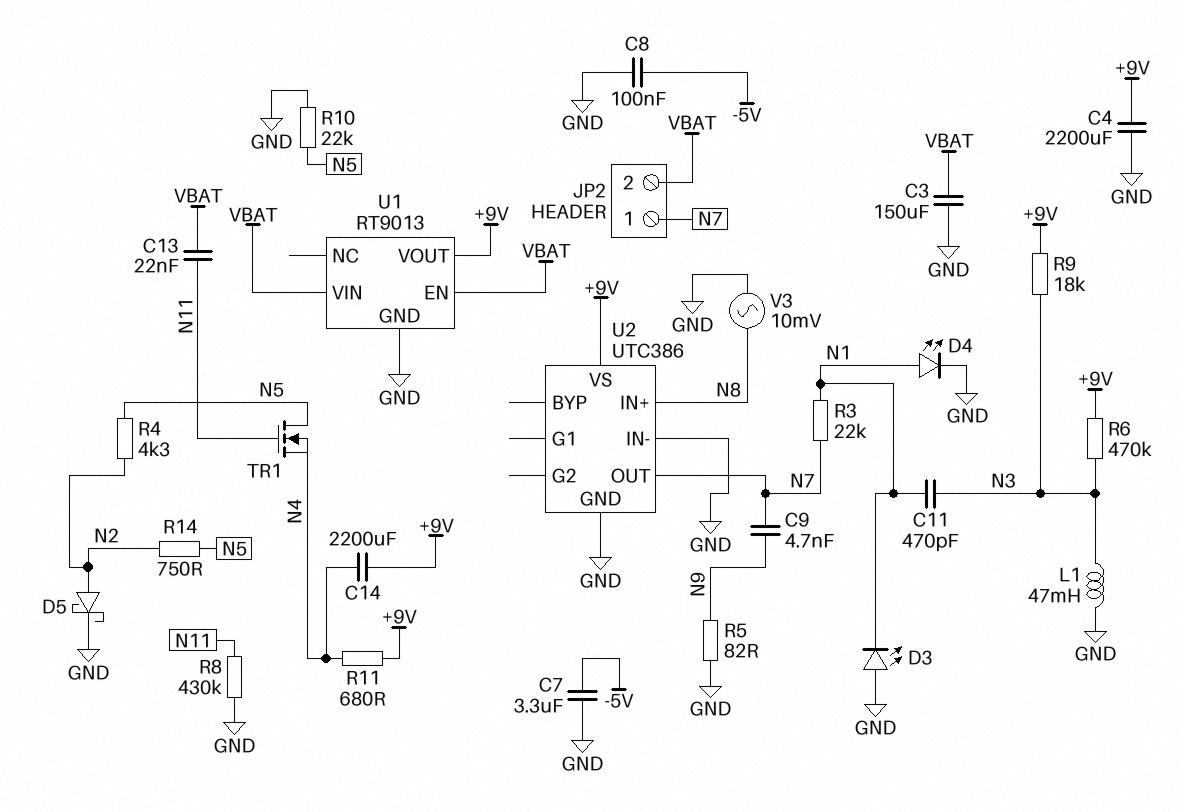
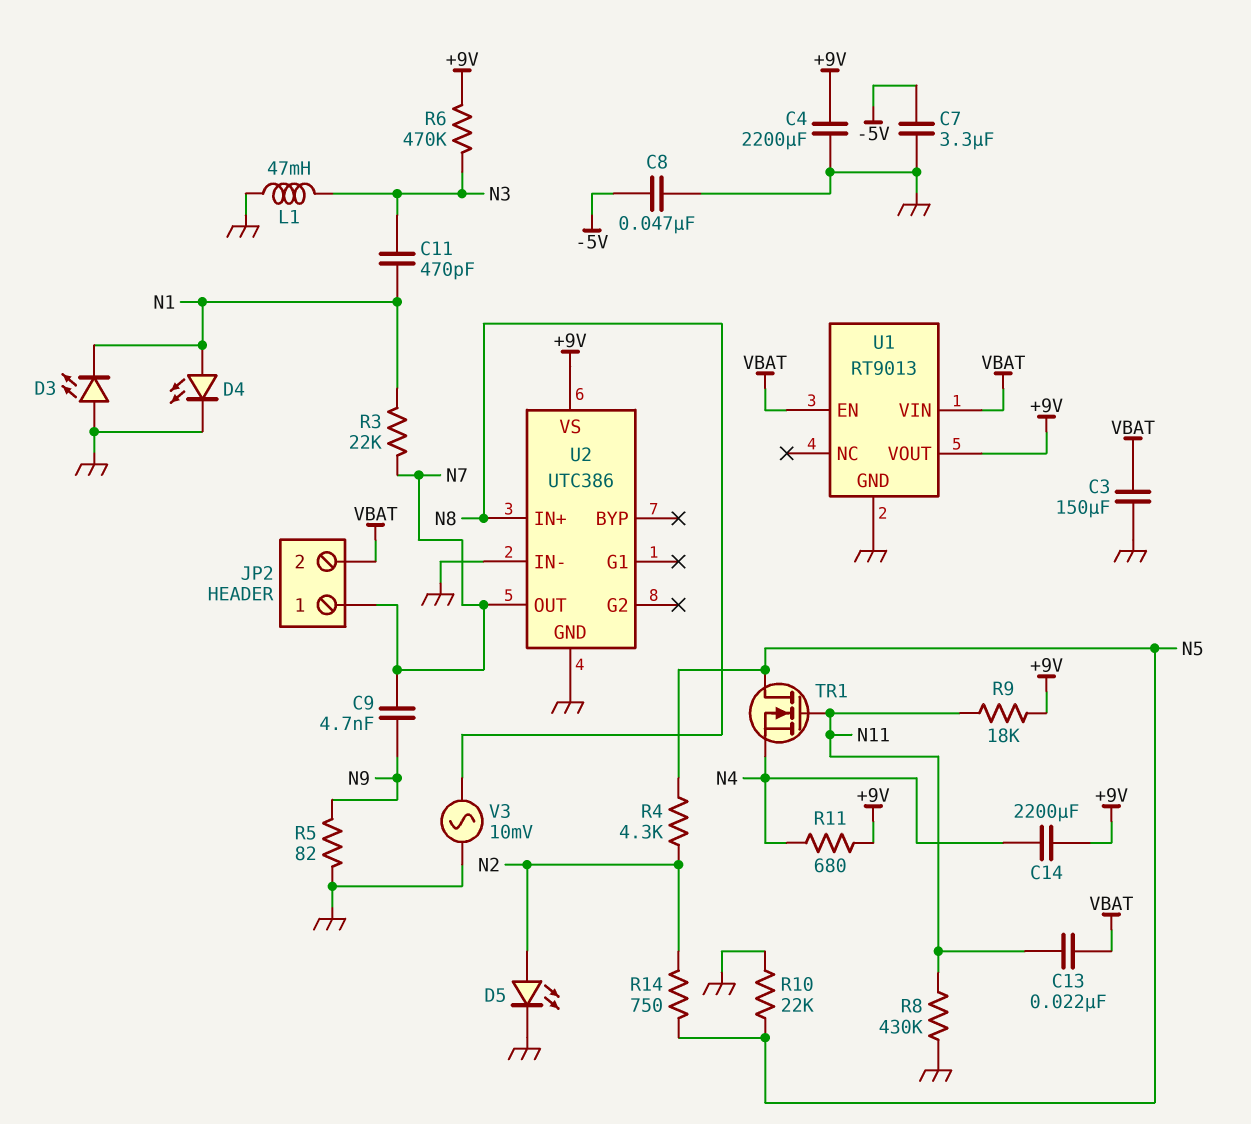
C8: 100nF (-5V, GND) -> 47nF (-5V, GND)
D5: schottky (A N2, K GND) -> LED (A N2, K GND)
R9: 18k (+9V, N3) -> 18k (+9V, N11)

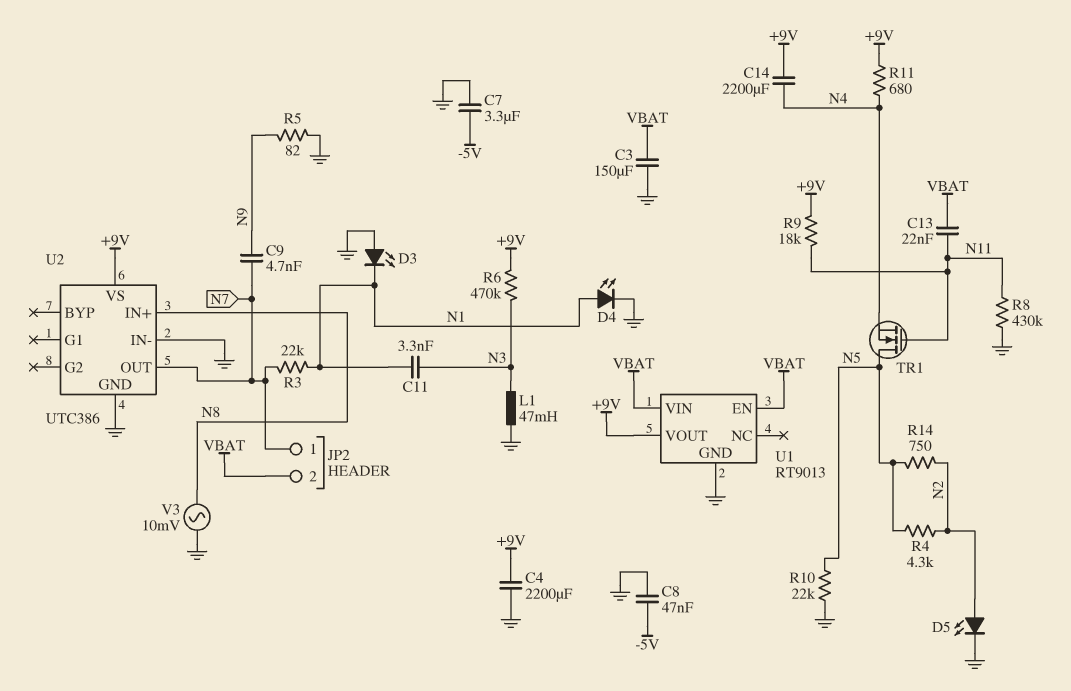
C11: 470pF (N1, N3) -> 3.3nF (N1, N3)

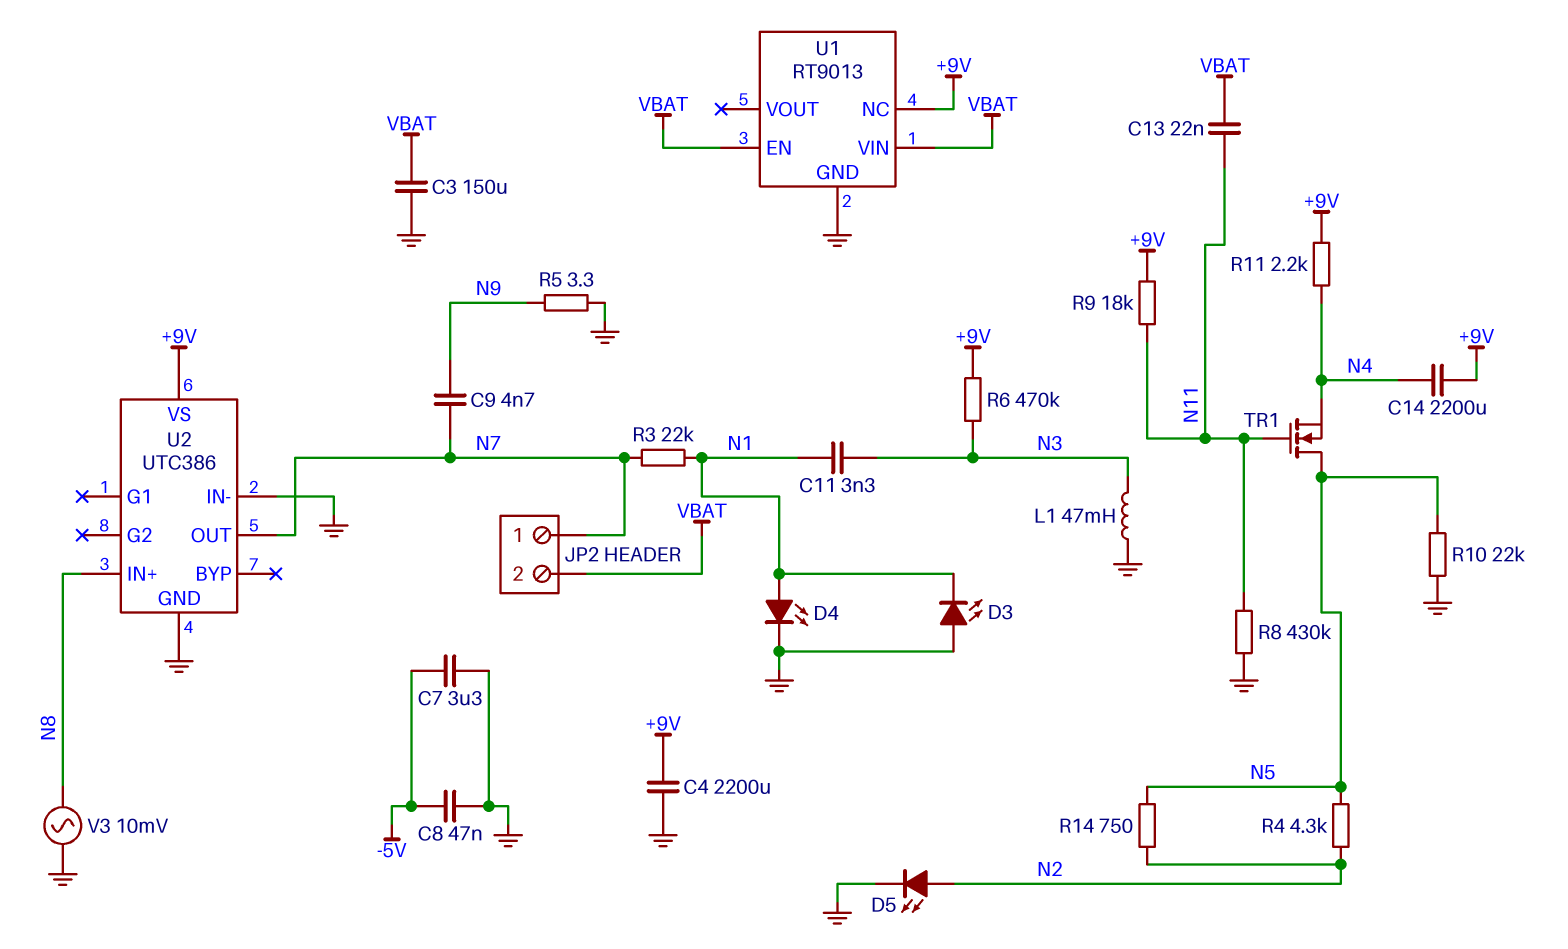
R5: 82 (GND, N9) -> 3.3 (GND, N9)
R11: 680 (+9V, N4) -> 2.2k (+9V, N4)
U1 pin NC: none -> +9V
U1 pin VOUT: +9V -> none

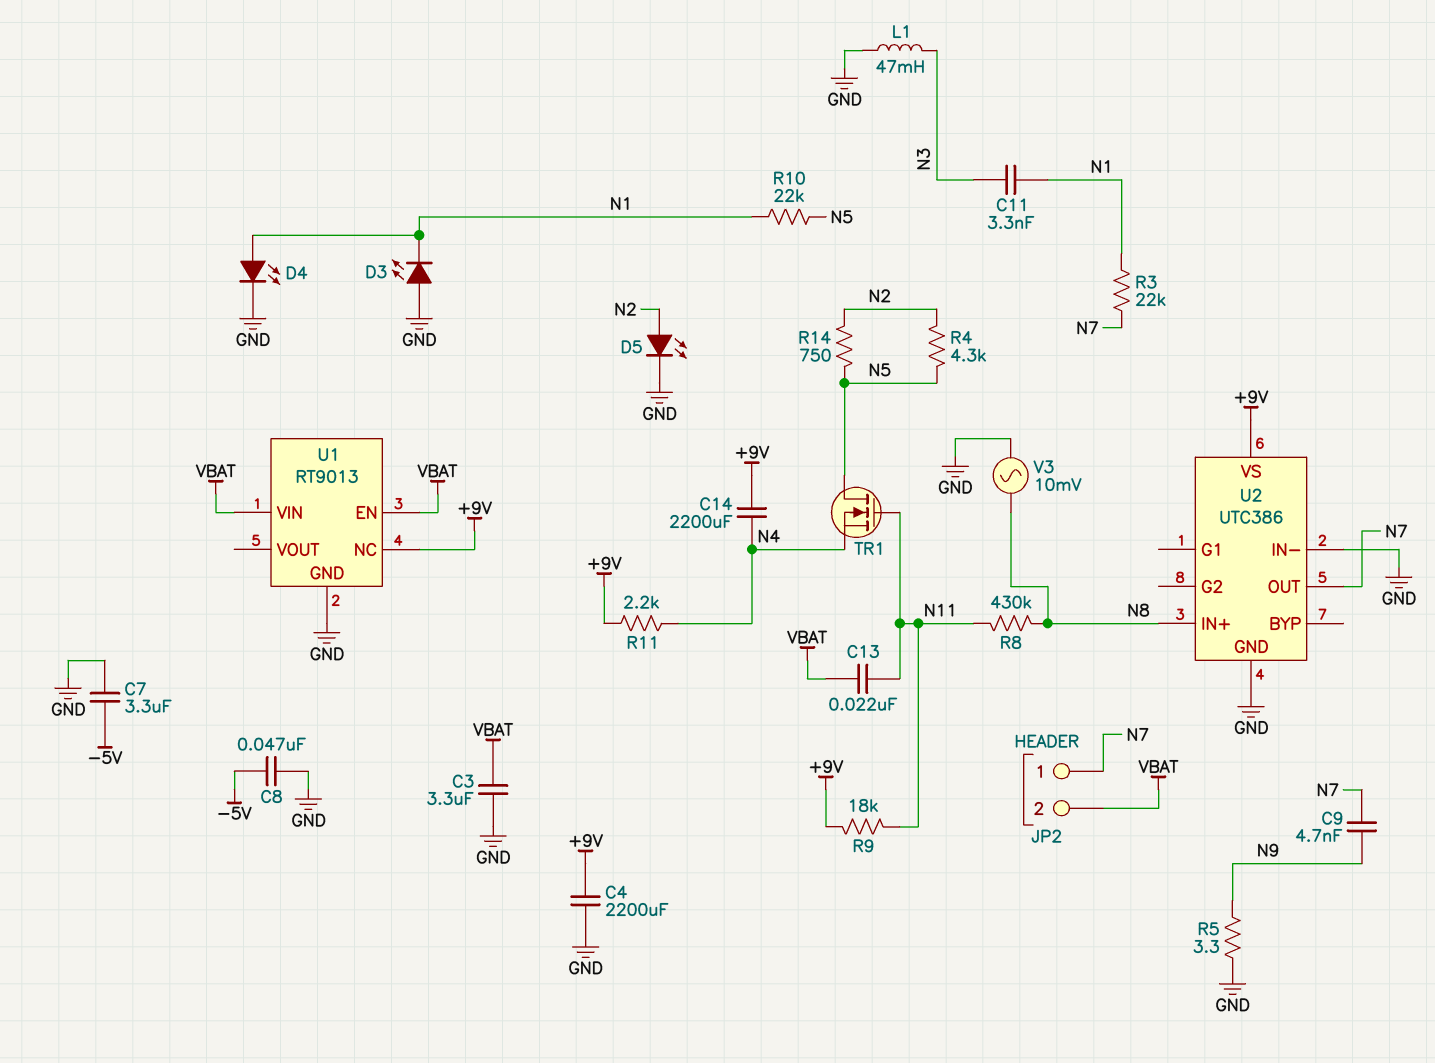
C3: 150uF (GND, VBAT) -> 3.3uF (GND, VBAT)
R6: 470k (+9V, N3) -> none
R8: 430k (GND, N11) -> 430k (N8, N11)
R10: 22k (GND, N5) -> 22k (N1, N5)

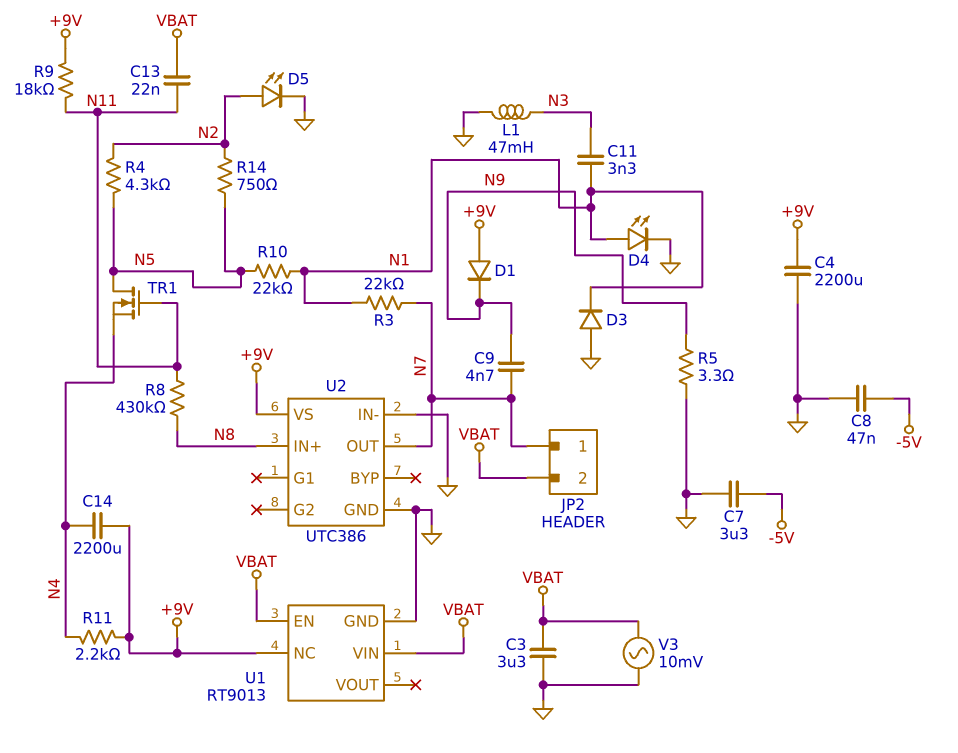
D1: none -> diode (A +9V, K N9)
D3: LED (A GND, K N1) -> diode (A GND, K N1)
V3: AC 10mV (GND, N8) -> AC 10mV (GND, VBAT)

